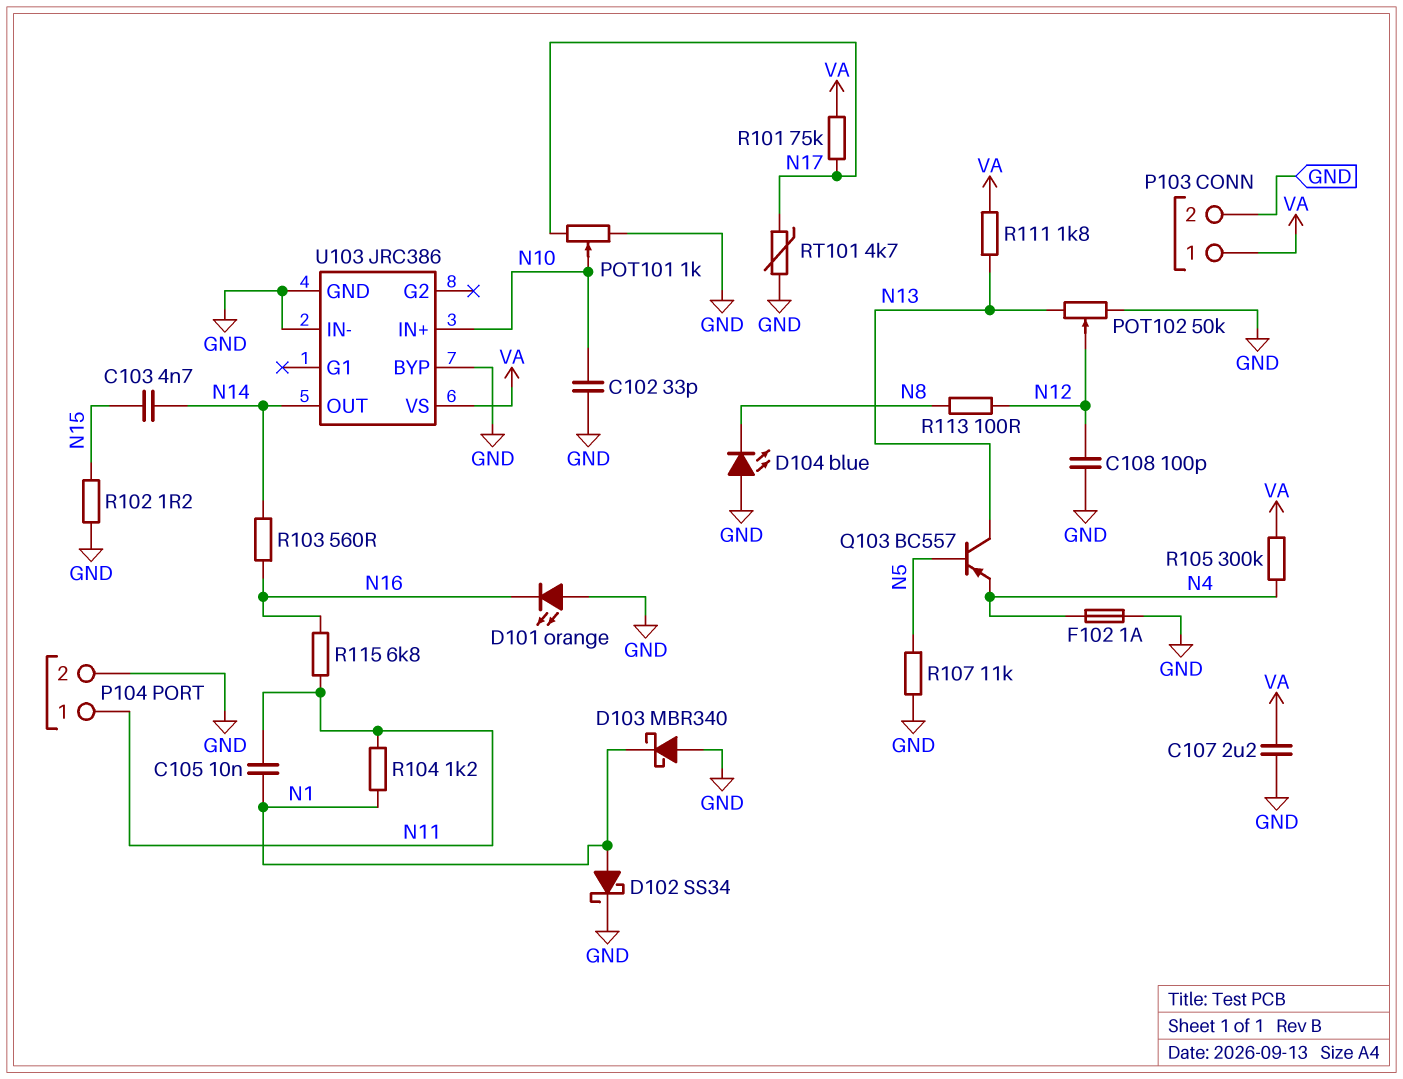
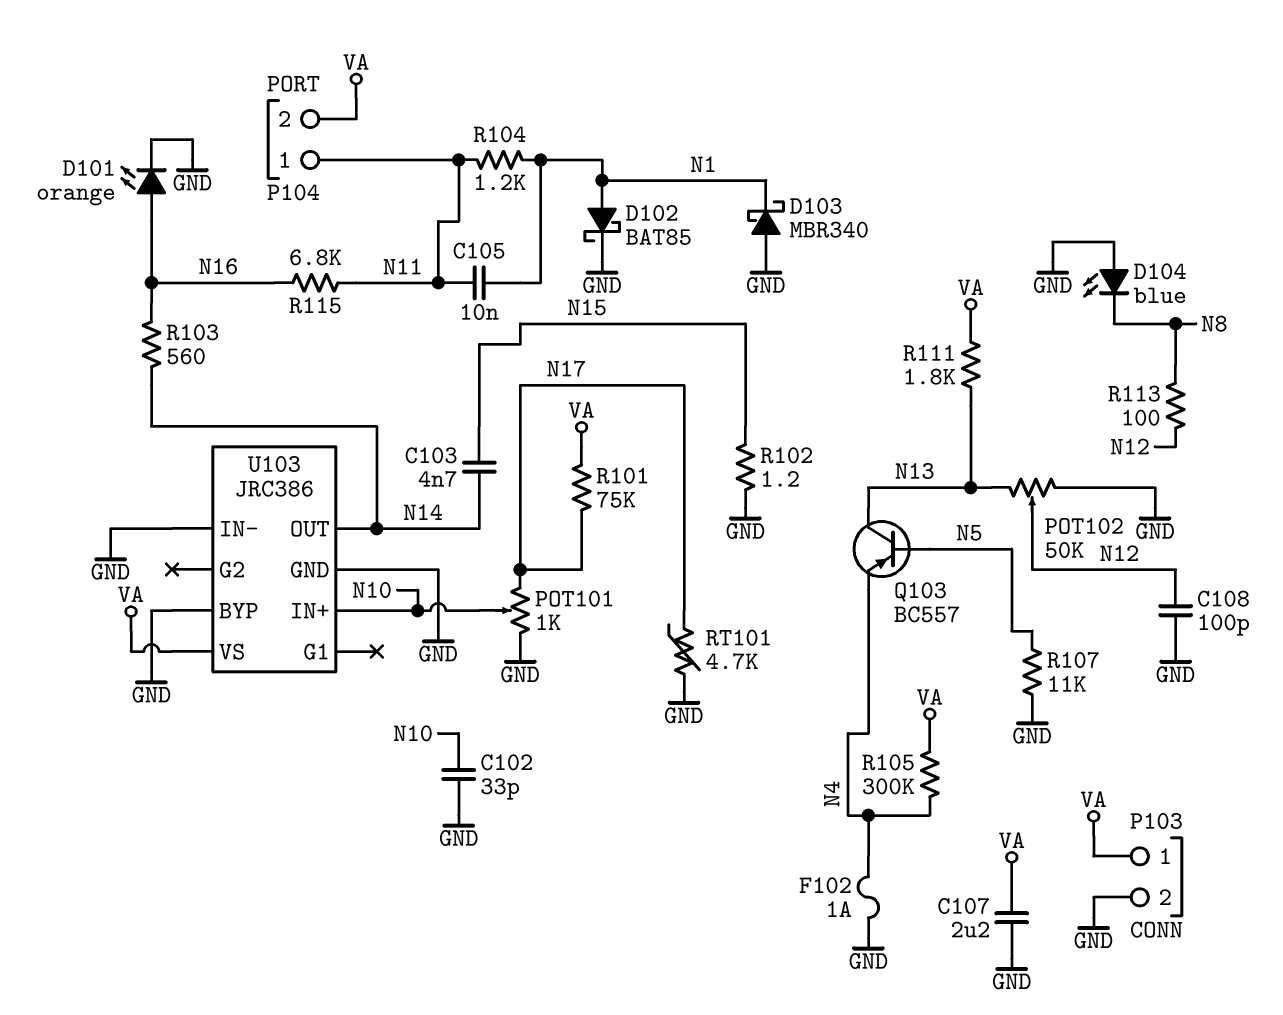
D101: LED orange (A GND, K N16) -> LED orange (A N16, K GND)
D102: schottky SS34 (A N1, K GND) -> schottky BAT85 (A N1, K GND)
P104 pin 2: GND -> VA

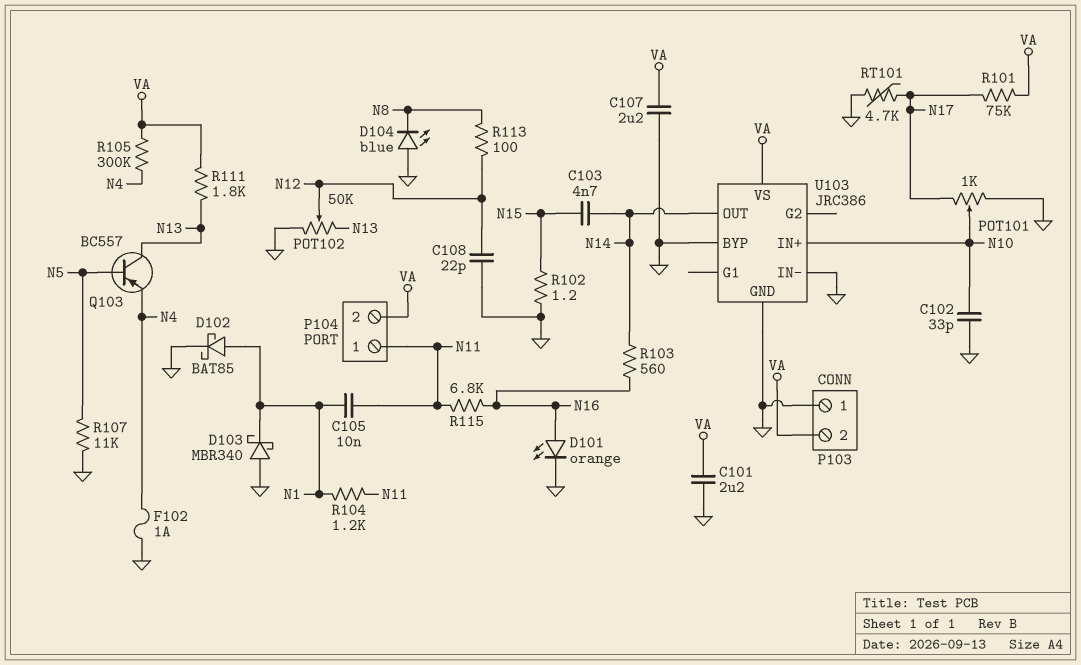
C101: none -> 2.2uF (GND, VA)
C108: 100pF (GND, N12) -> 22pF (GND, N12)
P103 pin 1: VA -> GND
P103 pin 2: GND -> VA

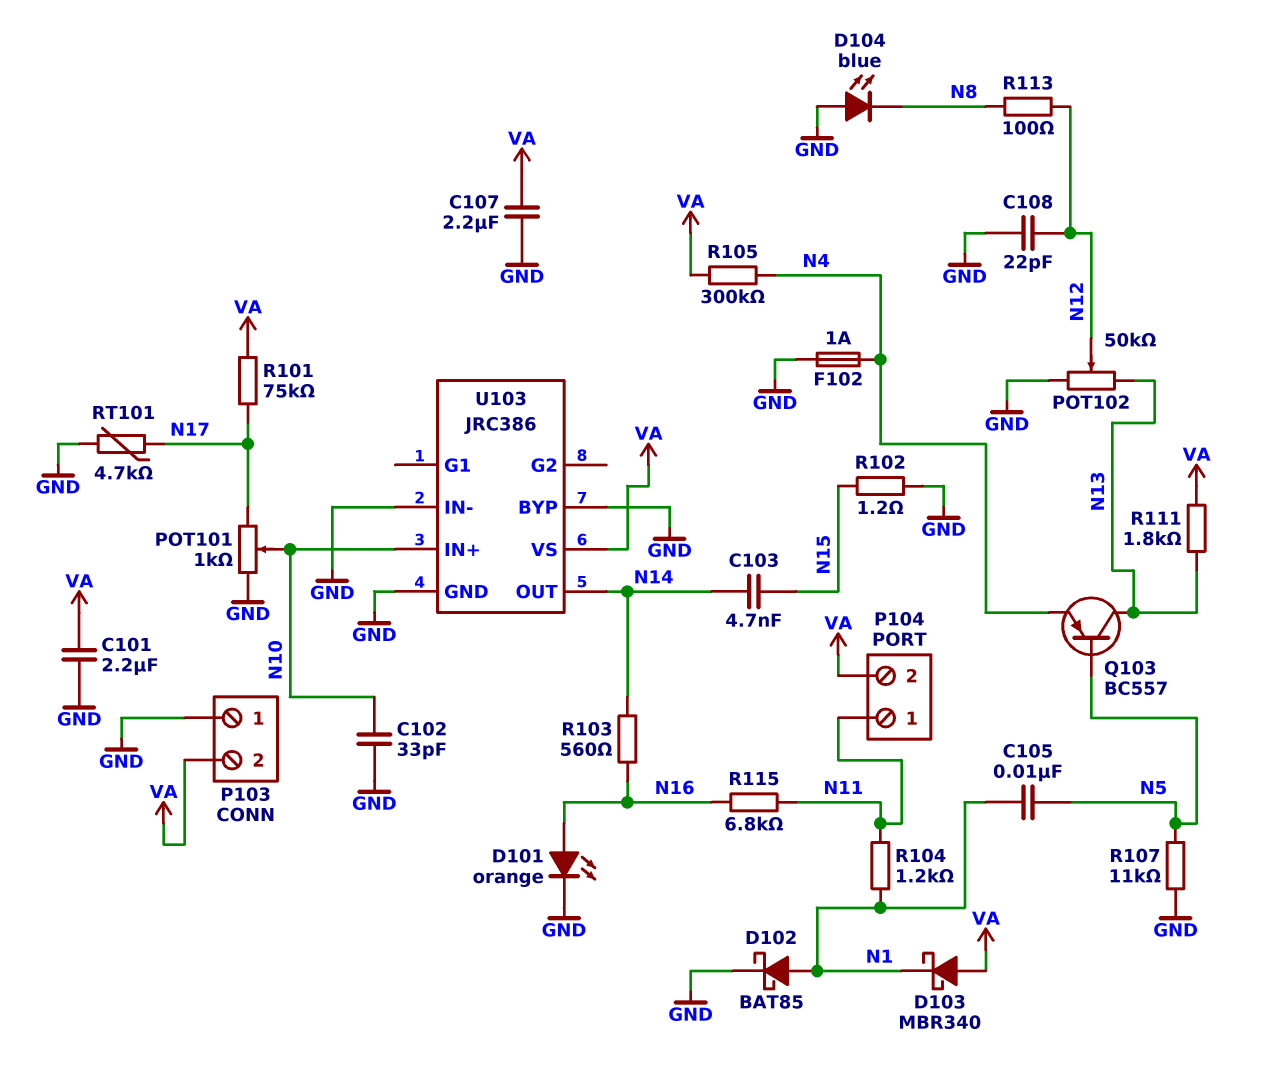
C105: 10nF (N1, N11) -> 10nF (N1, N5)
D103: schottky MBR340 (A GND, K N1) -> schottky MBR340 (A VA, K N1)

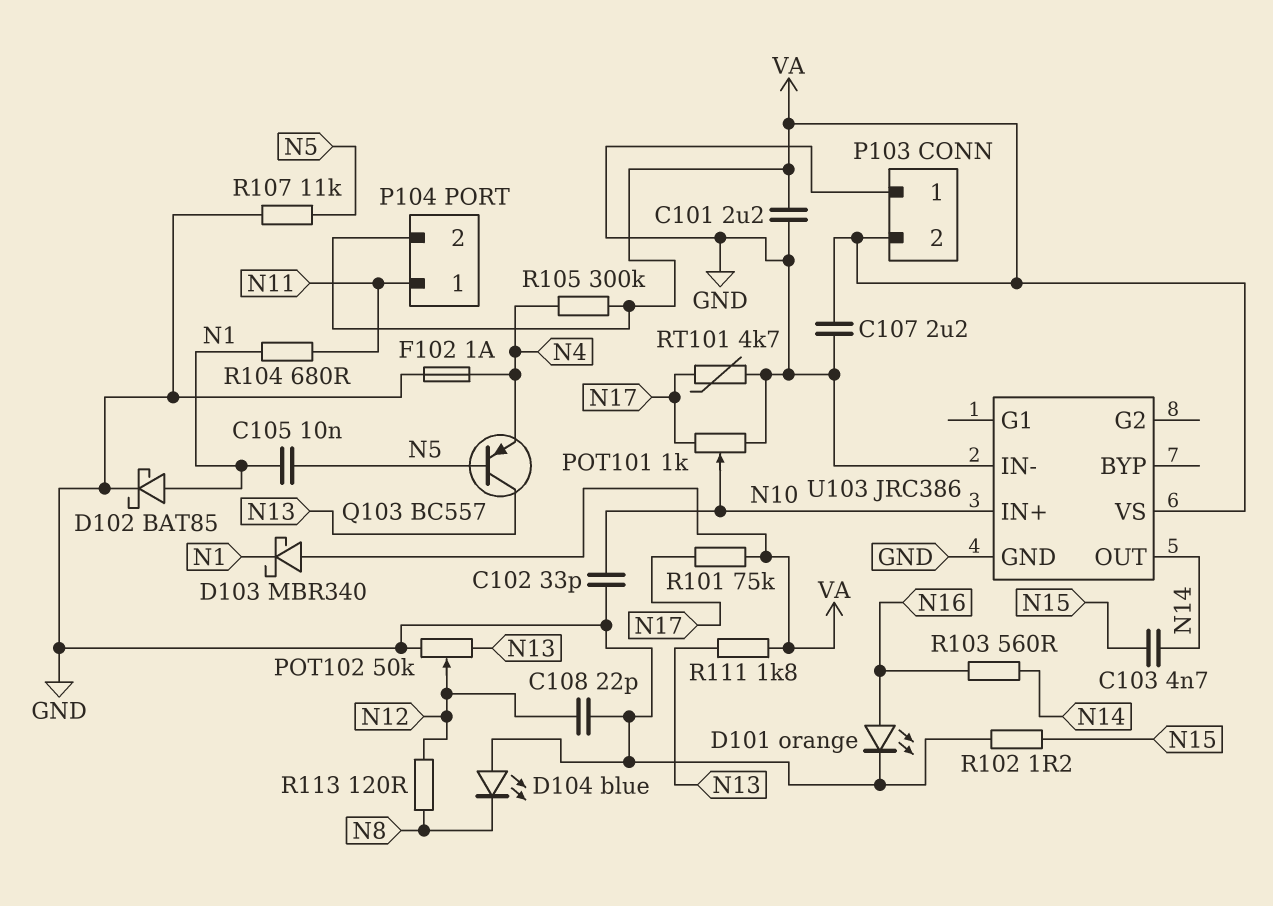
R104: 1.2k (N1, N11) -> 680 (N1, N11)
R113: 100 (N8, N12) -> 120 (N8, N12)
R115: 6.8k (N11, N16) -> none
U103 pin BYP: GND -> none

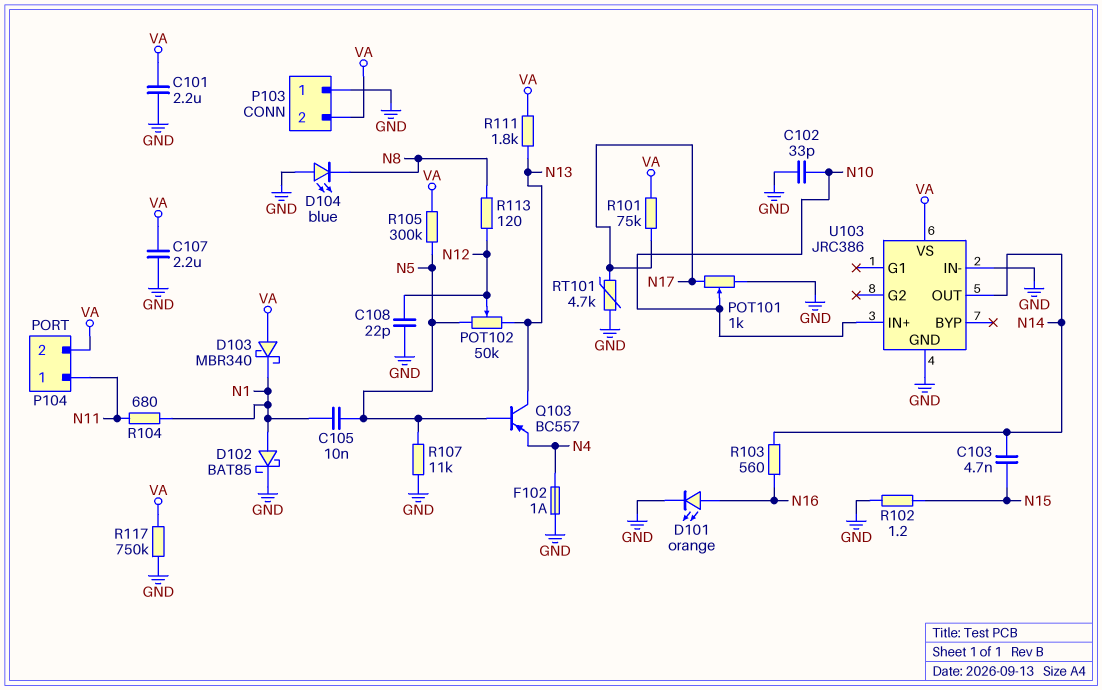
POT102: 50k (GND, N13, wiper N12) -> 50k (N5, N13, wiper N12)
R105: 300k (N4, VA) -> 300k (N5, VA)
R117: none -> 750k (GND, VA)

